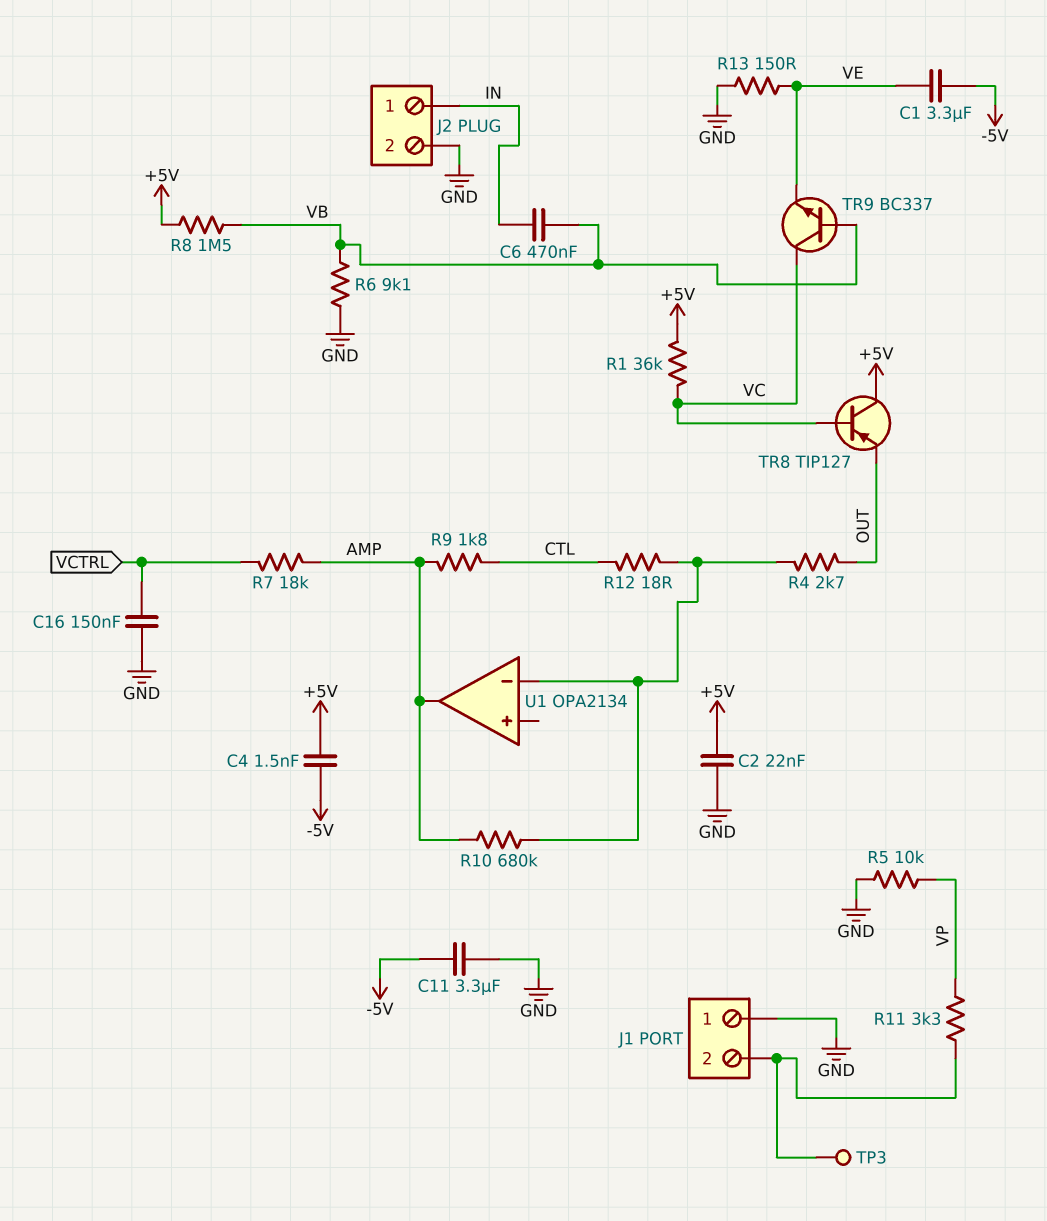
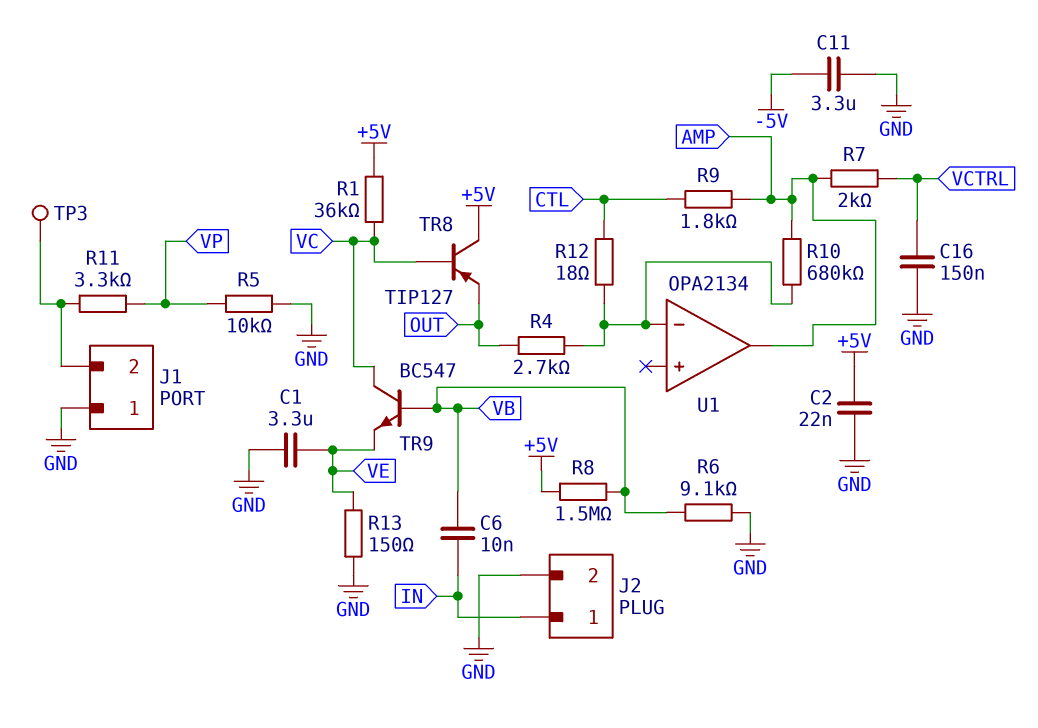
C1: 3.3uF (-5V, VE) -> 3.3uF (GND, VE)
C4: 1.5nF (+5V, -5V) -> none
C6: 470nF (IN, VB) -> 10nF (IN, VB)
R7: 18k (AMP, VCTRL) -> 2k (AMP, VCTRL)
TR9: NPN BC337 (B VB, C VC, E VE) -> NPN BC547 (B VB, C VC, E VE)

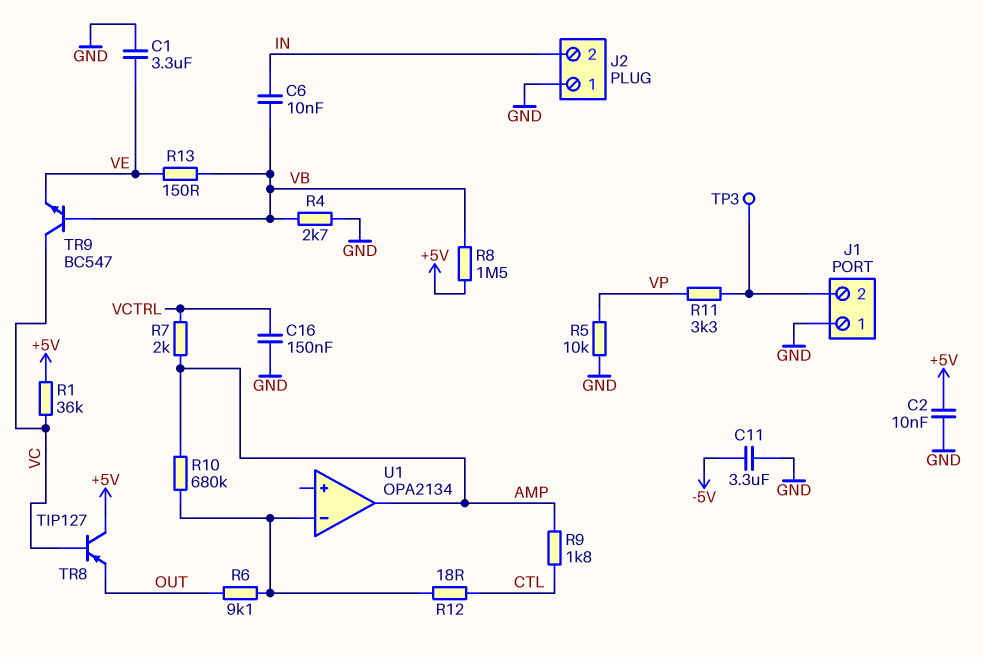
C2: 22nF (+5V, GND) -> 10nF (+5V, GND)
J2 pin 1: IN -> GND
J2 pin 2: GND -> IN
R4: 2.7k (OUT, U1/in-) -> 2.7k (GND, VB)
R6: 9.1k (GND, VB) -> 9.1k (OUT, U1/in-)
R13: 150 (GND, VE) -> 150 (VB, VE)

